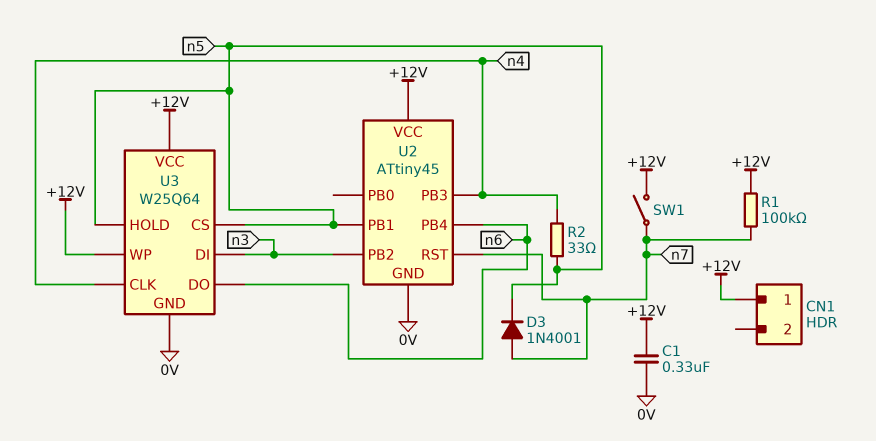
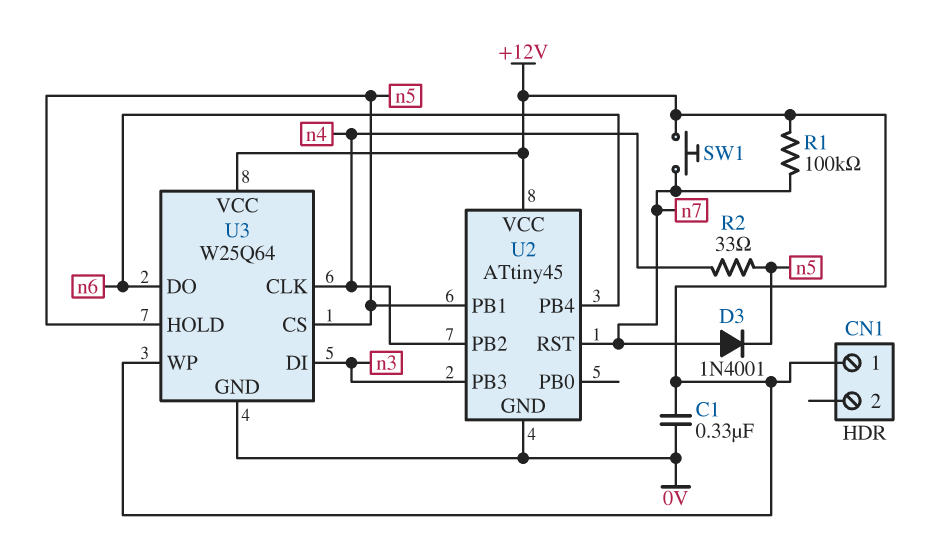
SW1: switch (+12V, n7) -> button (+12V, n7)
U2 pin PB2: n3 -> n4
U2 pin PB3: n4 -> n3

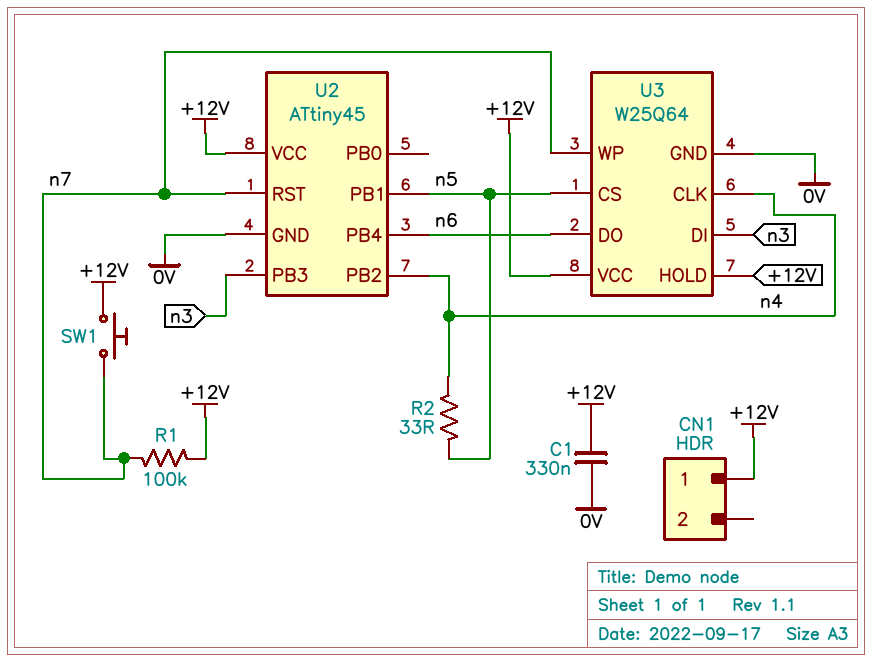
D3: diode 1N4001 (A n7, K n5) -> none
U3 pin HOLD: n5 -> +12V
U3 pin WP: +12V -> n7

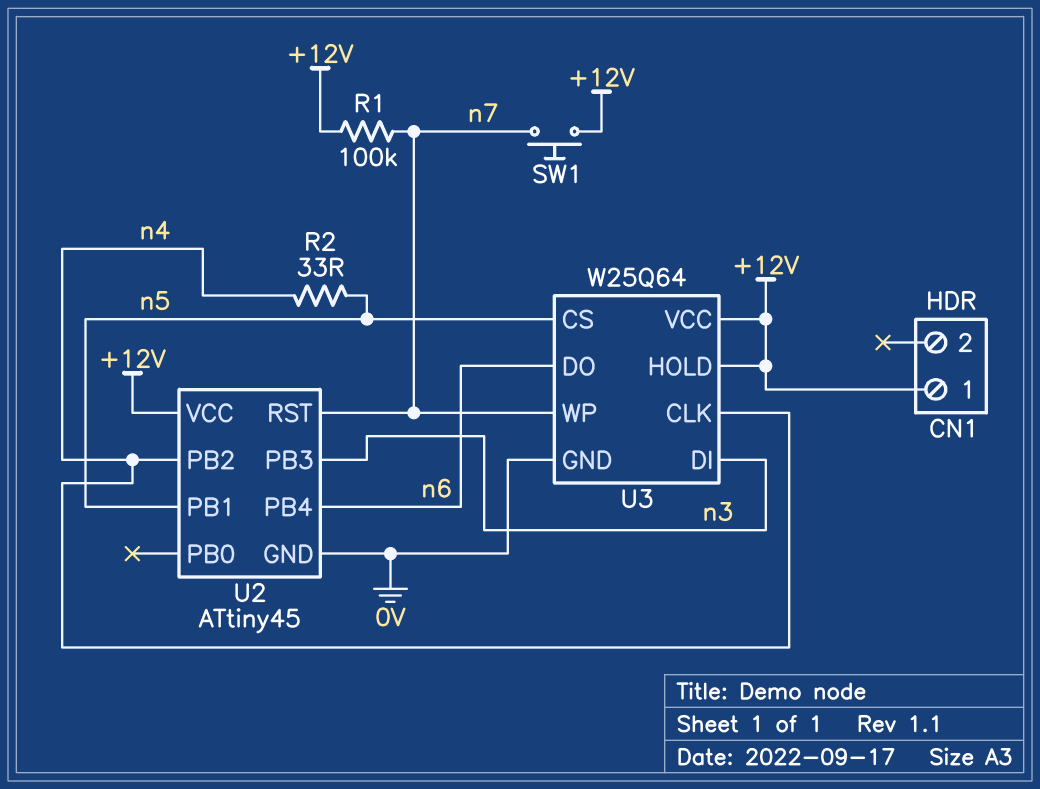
C1: 330nF (+12V, 0V) -> none

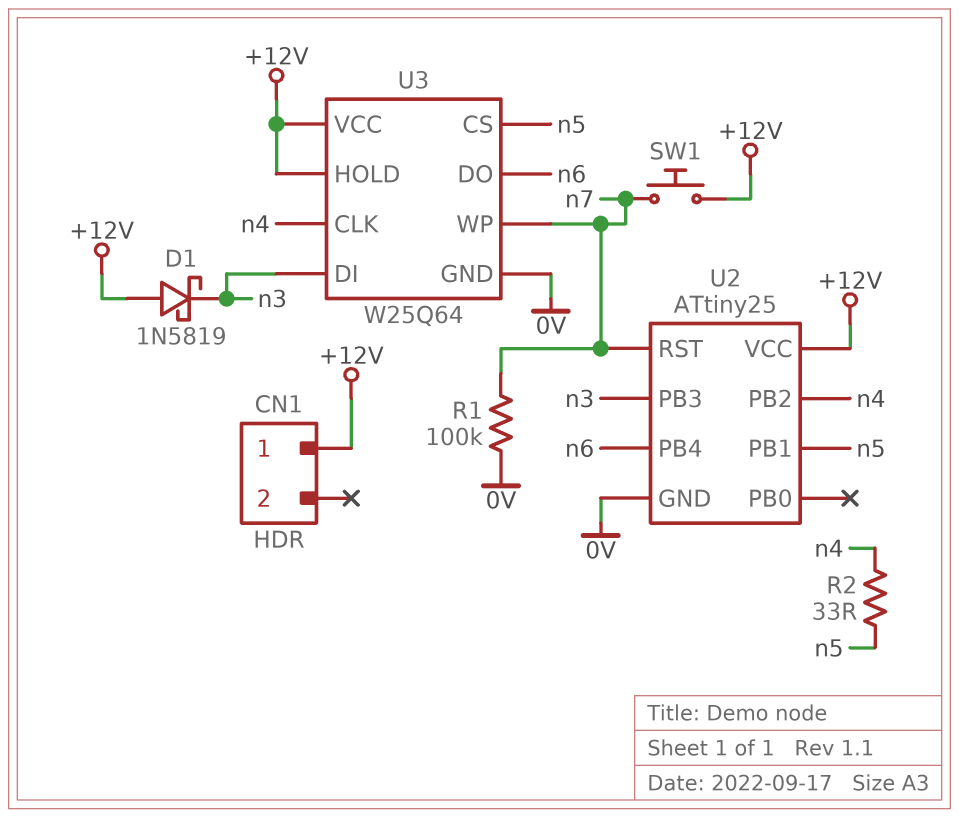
D1: none -> schottky 1N5819 (A +12V, K n3)
R1: 100k (+12V, n7) -> 100k (0V, n7)
U2: ATtiny45 -> ATtiny25

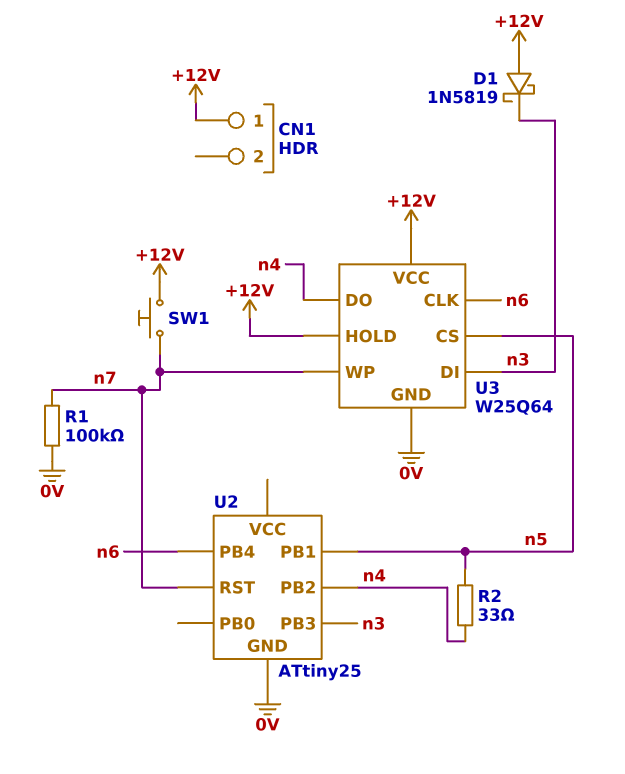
U2 pin VCC: +12V -> none
U3 pin CLK: n4 -> n6
U3 pin DO: n6 -> n4

